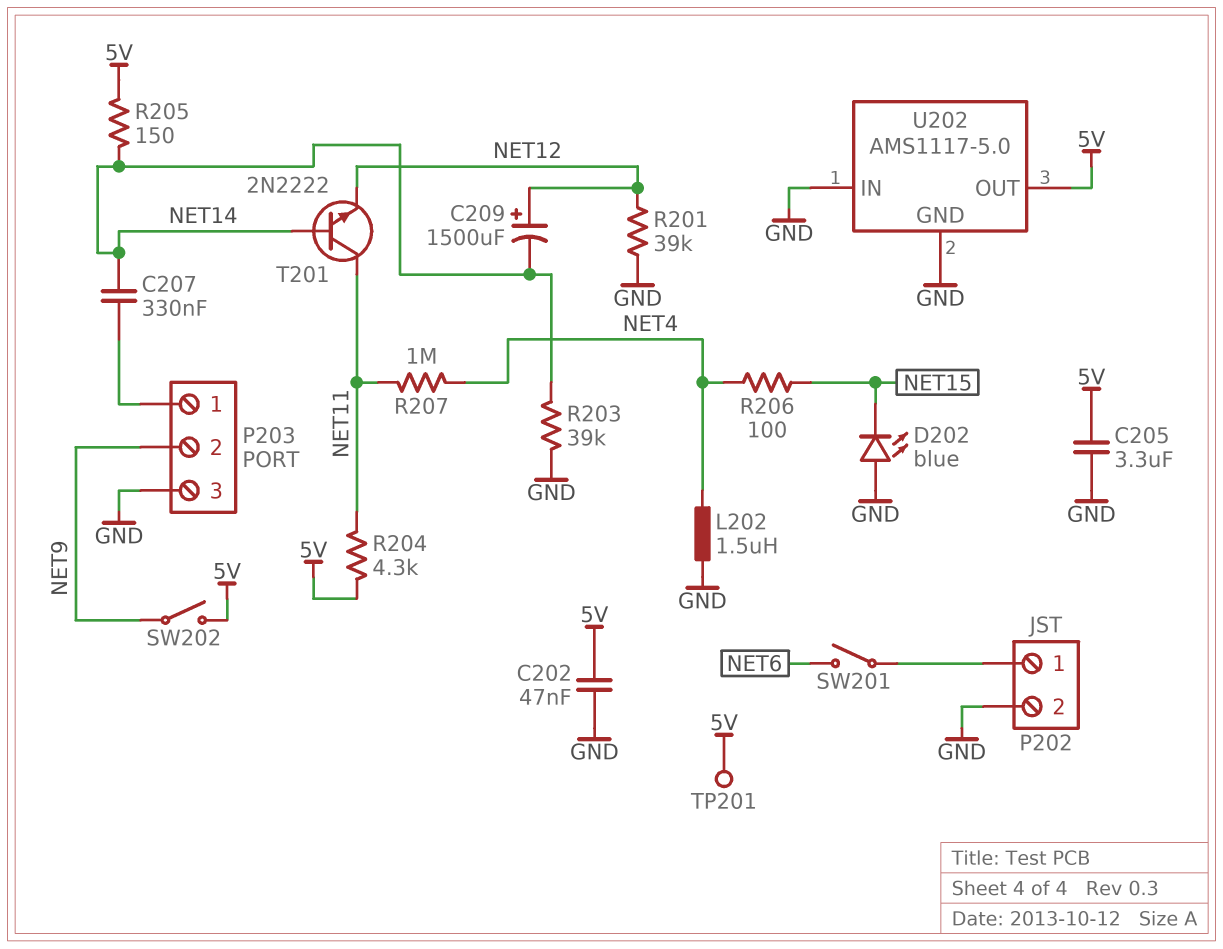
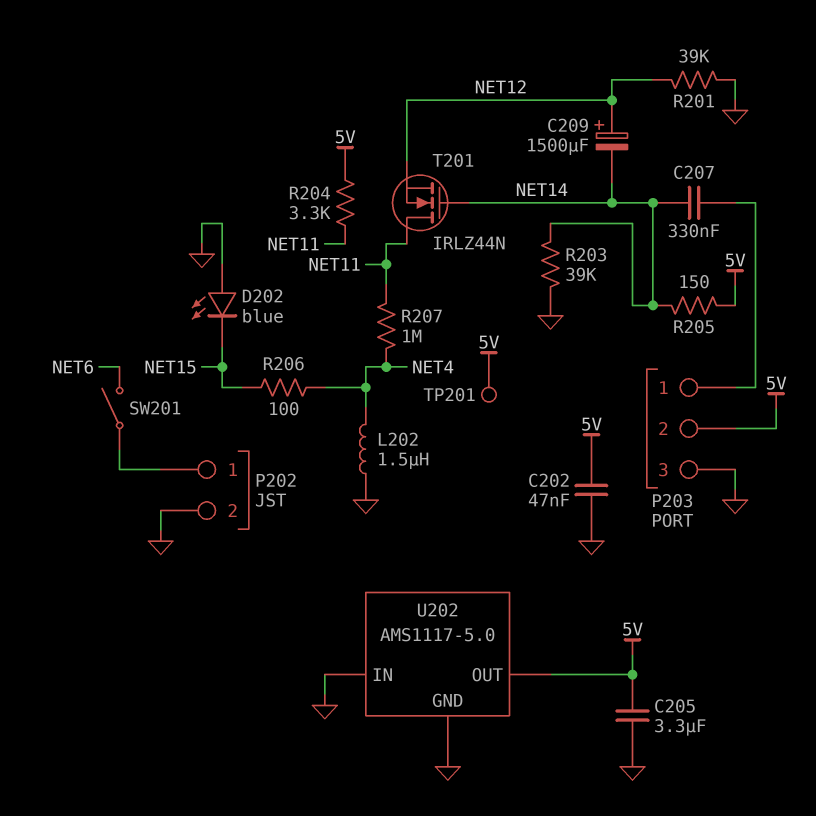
P203 pin 2: NET9 -> 5V
R204: 4.3k (5V, NET11) -> 3.3k (5V, NET11)
SW202: switch (5V, NET9) -> none
T201: NPN 2N2222 (B NET14, C NET11, E NET12) -> NMOS IRLZ44N (G NET14, D NET11, S NET12)

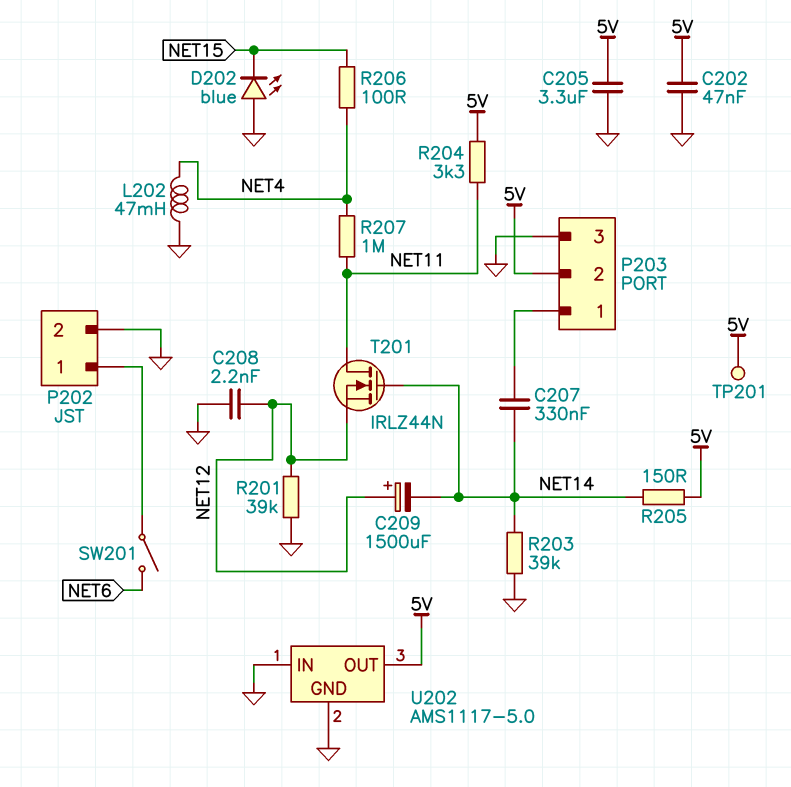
C208: none -> 2.2nF (GND, NET12)
L202: 1.5uH (GND, NET4) -> 47mH (GND, NET4)

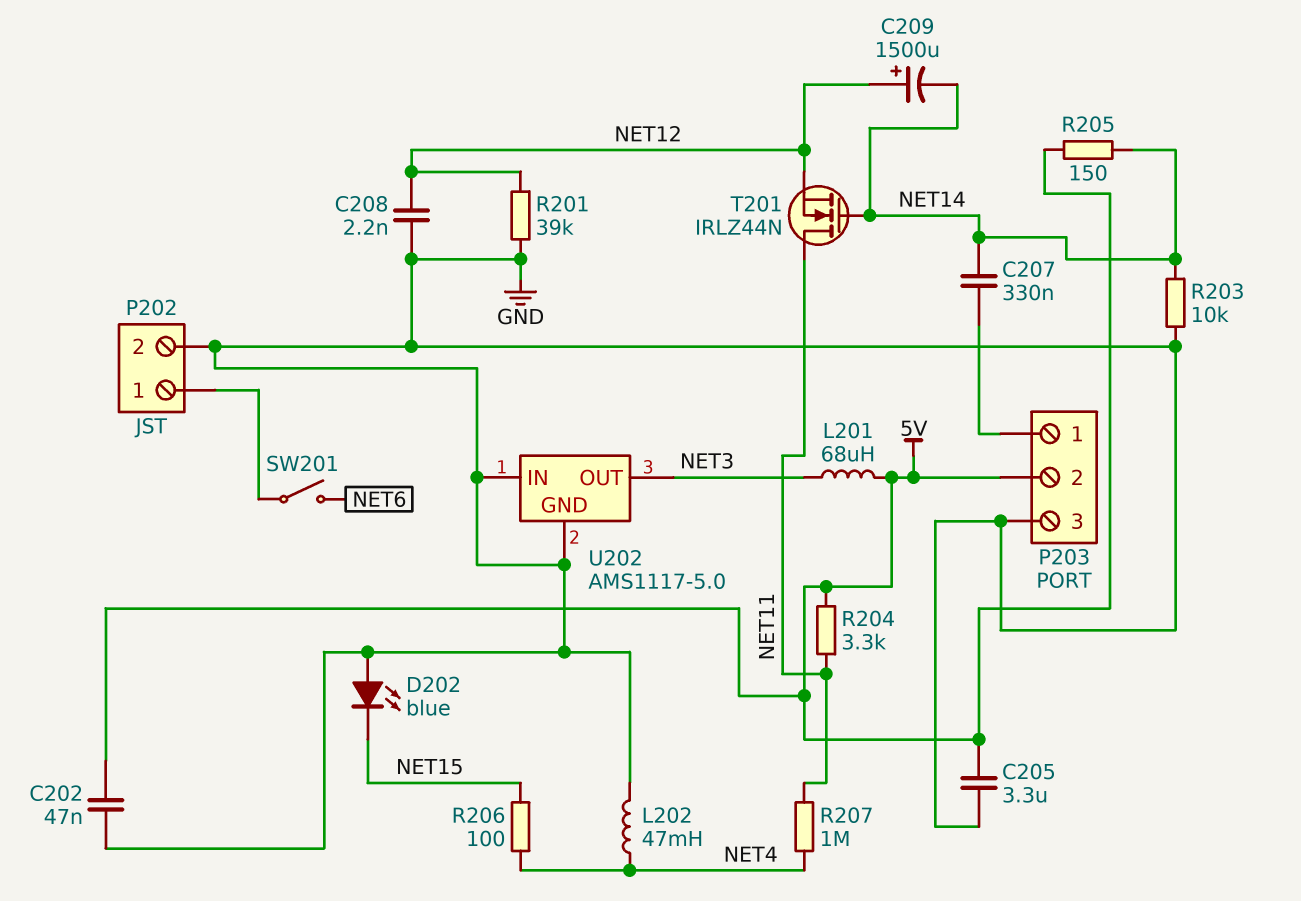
L201: none -> 68uH (5V, NET3)
R203: 39k (GND, NET14) -> 10k (GND, NET14)
TP201: test point (5V) -> none
U202 pin OUT: 5V -> NET3

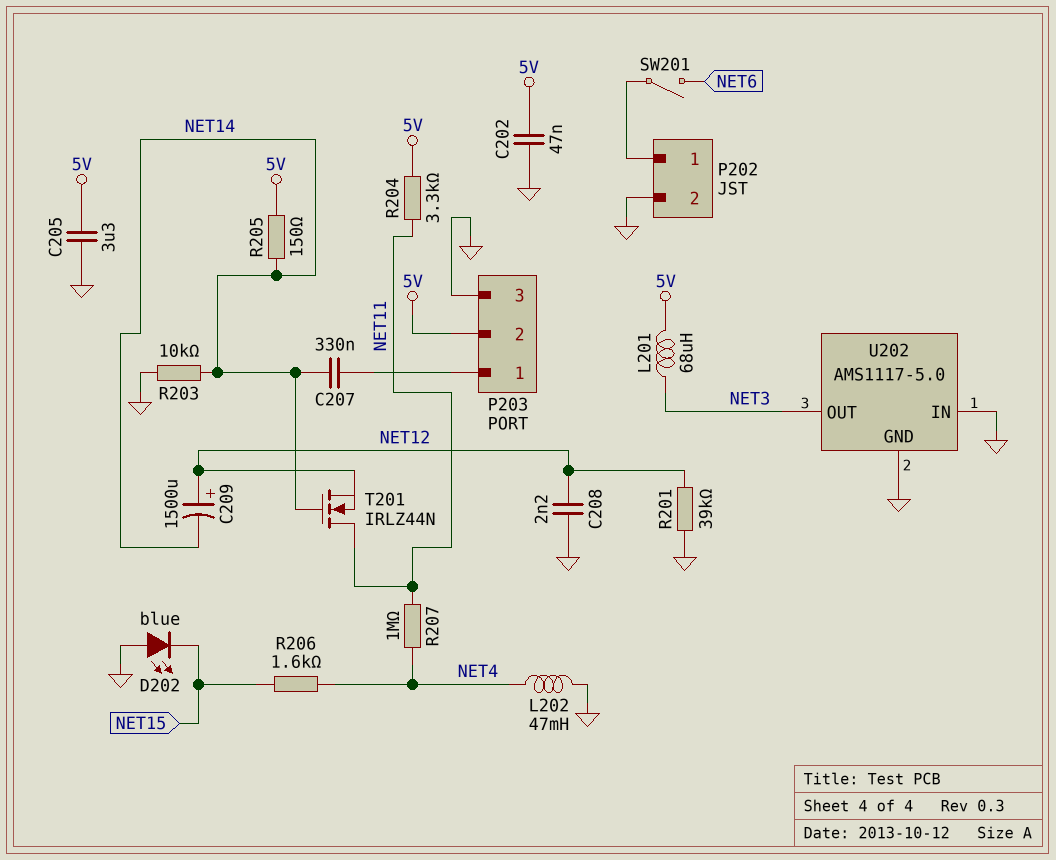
R206: 100 (NET4, NET15) -> 1.6k (NET4, NET15)

